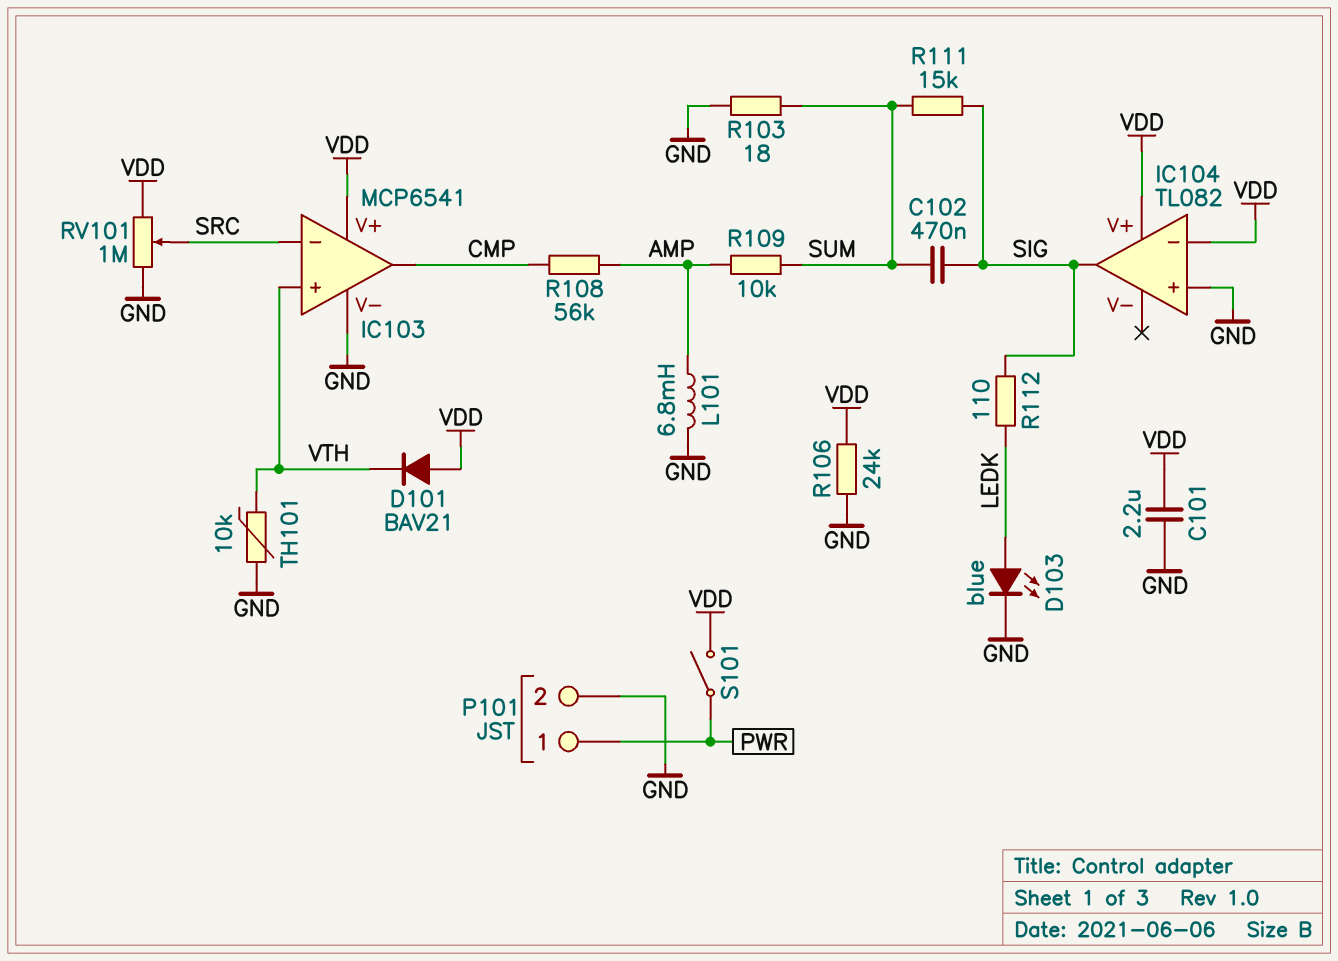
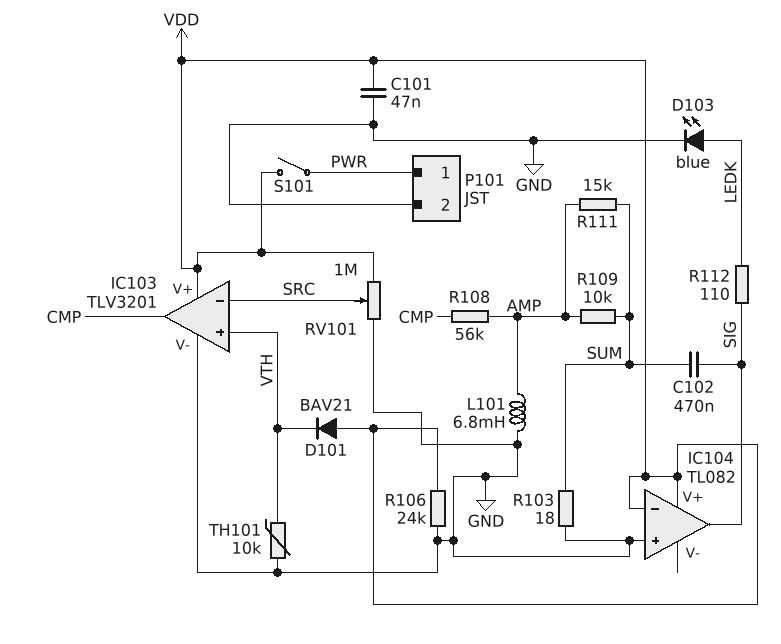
C101: 2.2uF (GND, VDD) -> 47nF (GND, VDD)
IC103: MCP6541 -> TLV3201
R111: 15k (SIG, SUM) -> 15k (AMP, SUM)

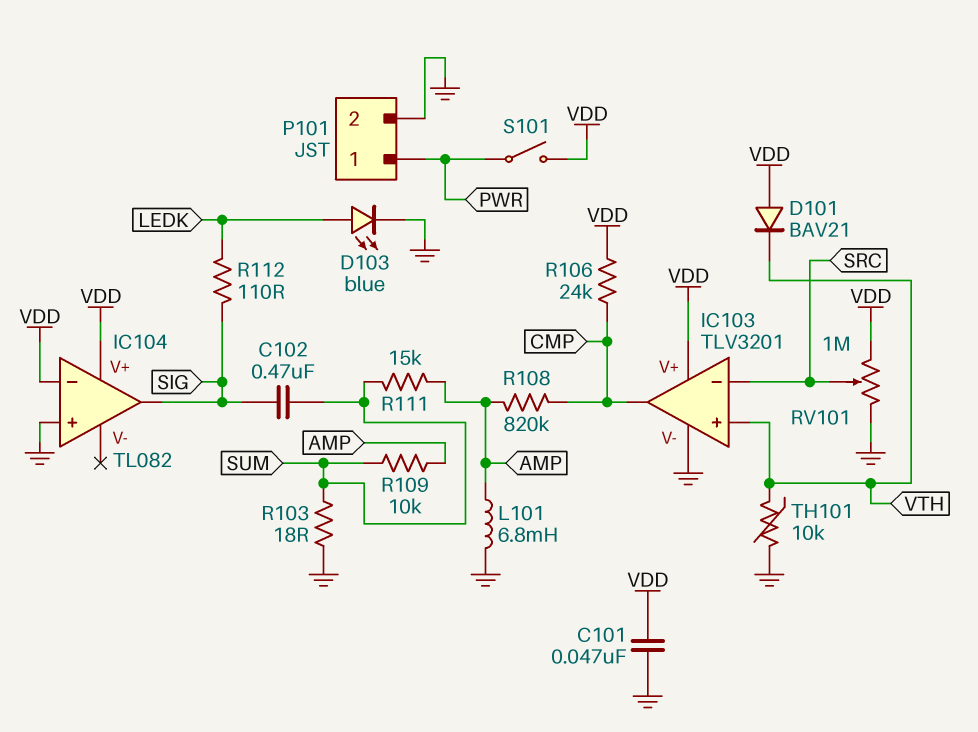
R106: 24k (GND, VDD) -> 24k (CMP, VDD)
R108: 56k (AMP, CMP) -> 820k (AMP, CMP)

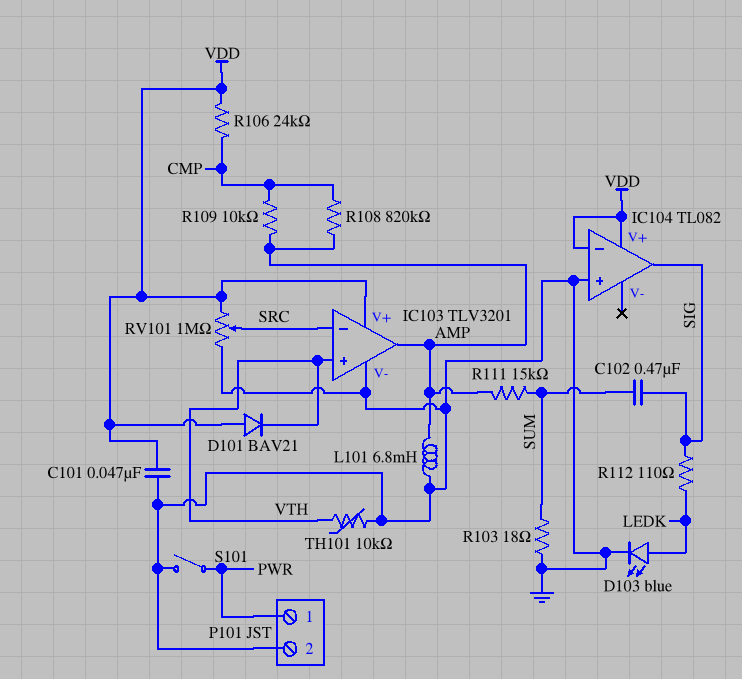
IC103 pin out: CMP -> AMP
R109: 10k (AMP, SUM) -> 10k (AMP, CMP)
S101: switch (PWR, VDD) -> switch (GND, PWR)

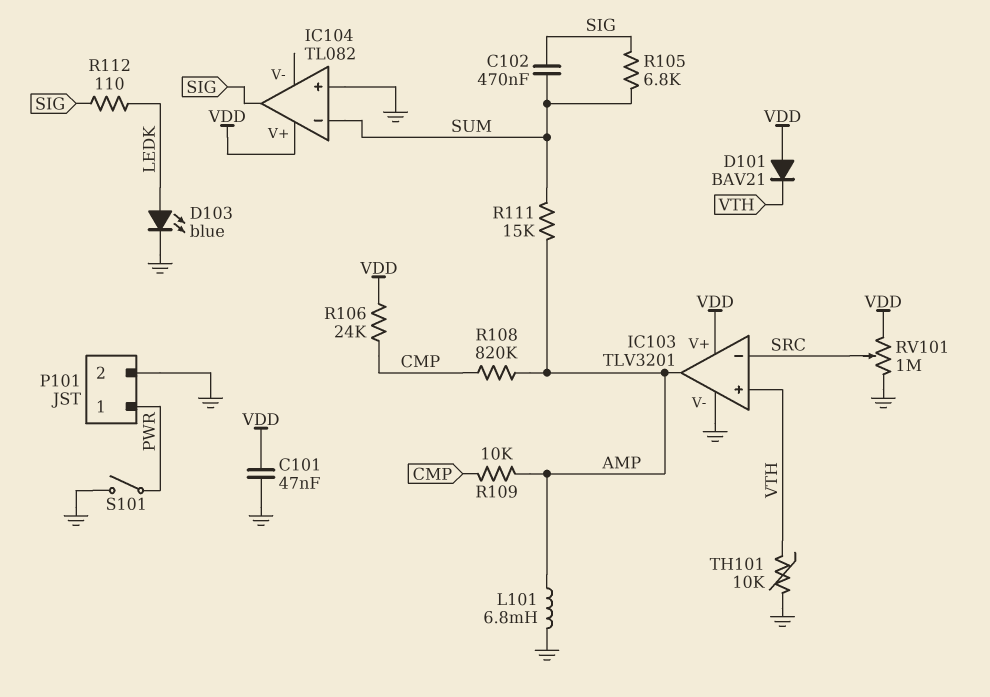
IC104 pin in-: VDD -> SUM
R103: 18 (GND, SUM) -> none
R105: none -> 6.8k (SIG, SUM)

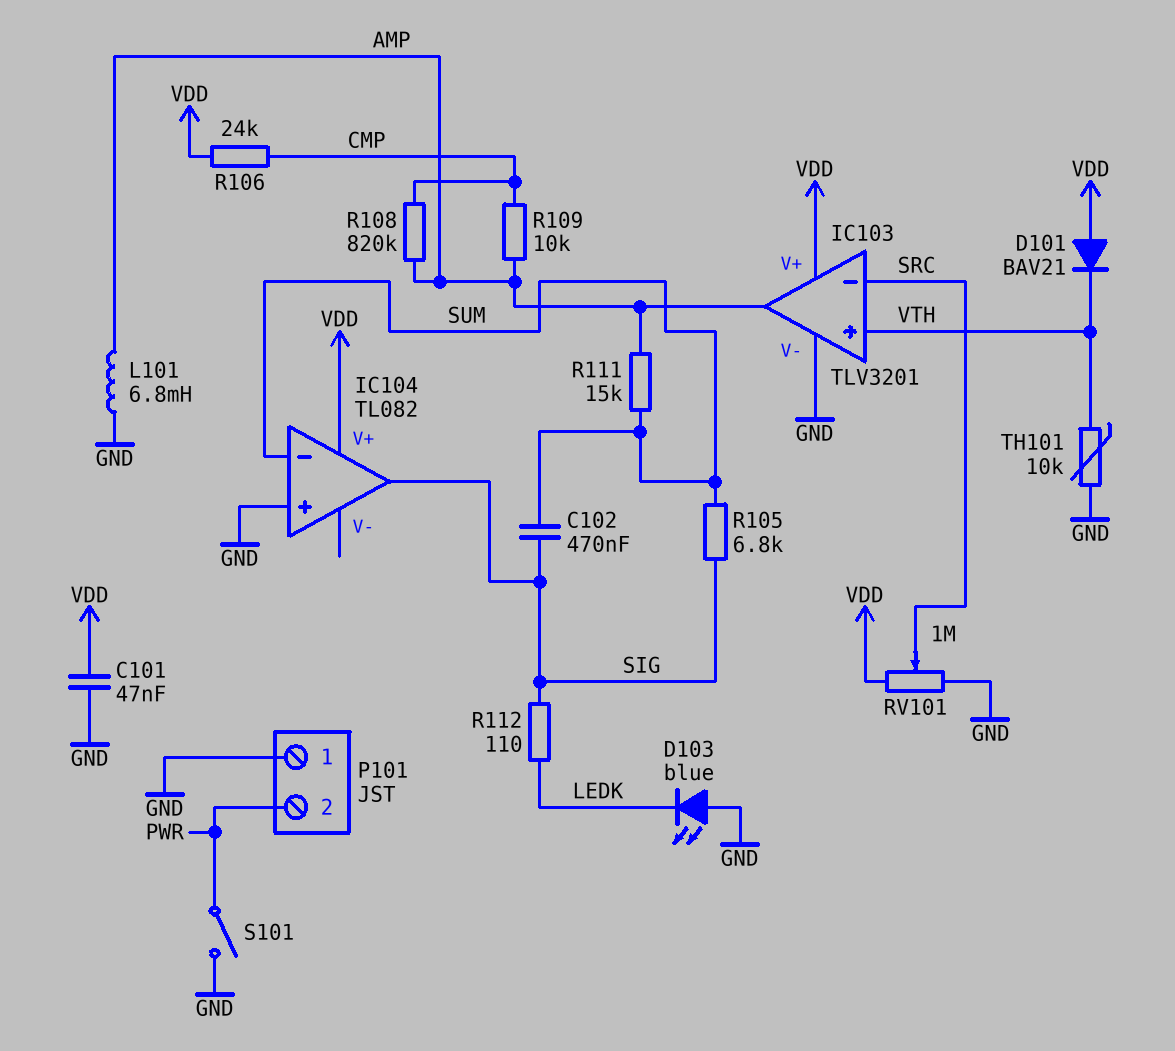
D103: LED blue (A LEDK, K GND) -> LED blue (A GND, K LEDK)
P101 pin 1: PWR -> GND
P101 pin 2: GND -> PWR

